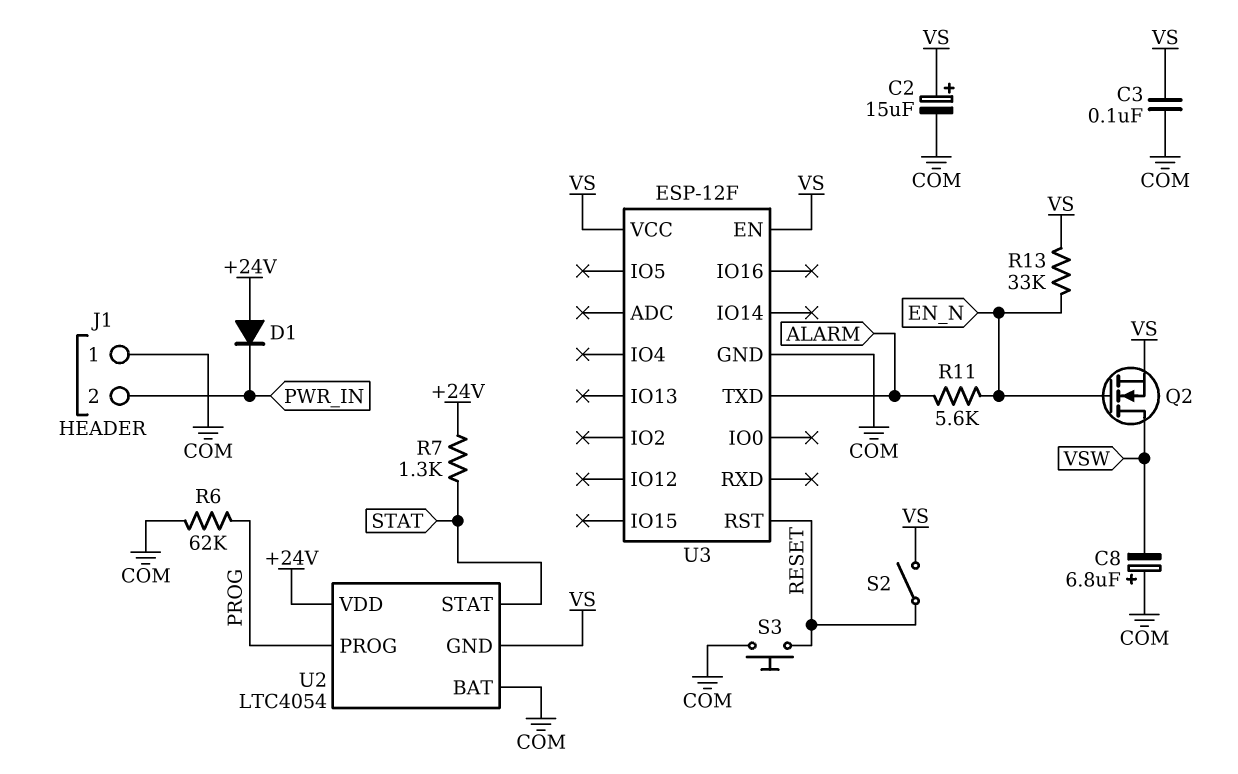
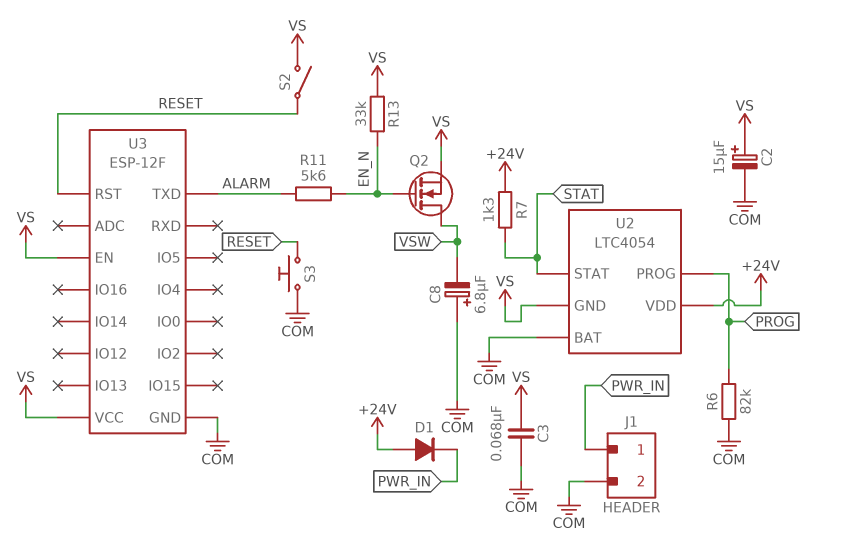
C3: 100nF (COM, VS) -> 68nF (COM, VS)
J1 pin 1: COM -> PWR_IN
J1 pin 2: PWR_IN -> COM
R6: 62k (COM, PROG) -> 82k (COM, PROG)

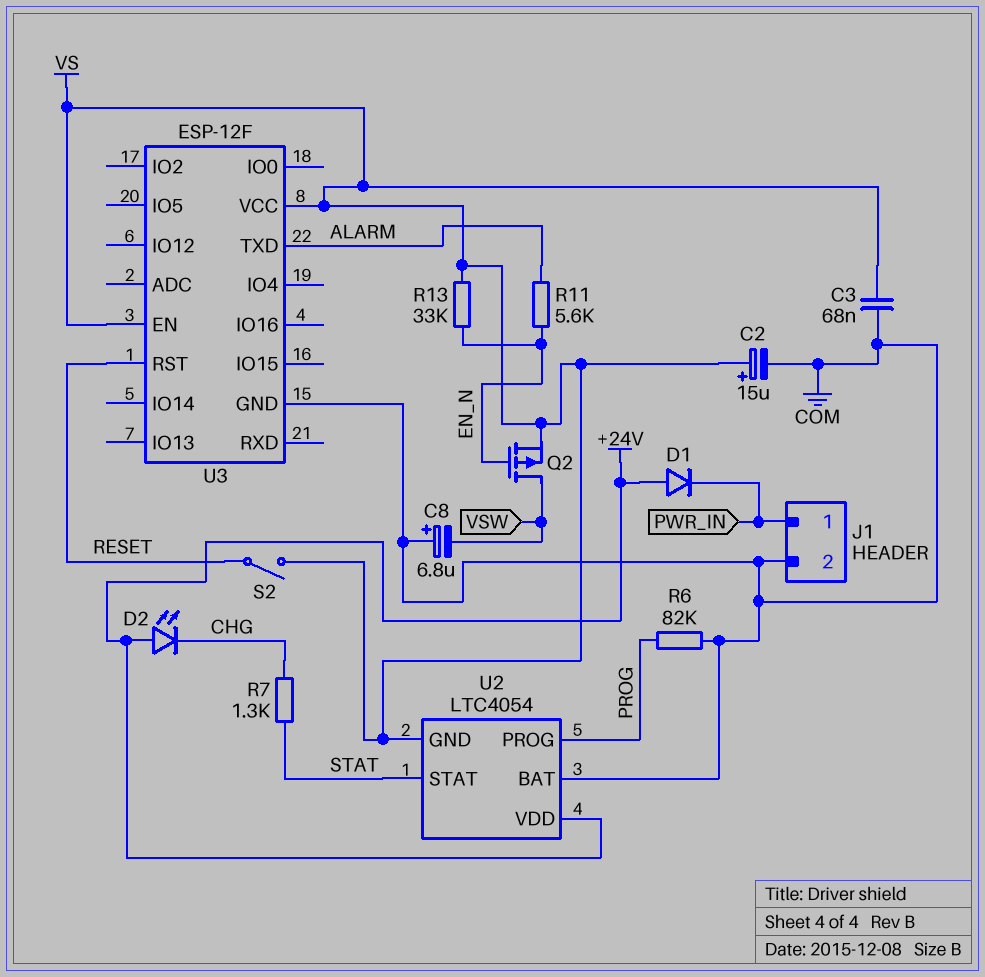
D2: none -> LED (A +24V, K CHG)
Q2: NMOS (G EN_N, D VSW, S VS) -> PMOS (G EN_N, D VSW, S VS)
R7: 1.3k (+24V, STAT) -> 1.3k (CHG, STAT)
S3: button (COM, RESET) -> none

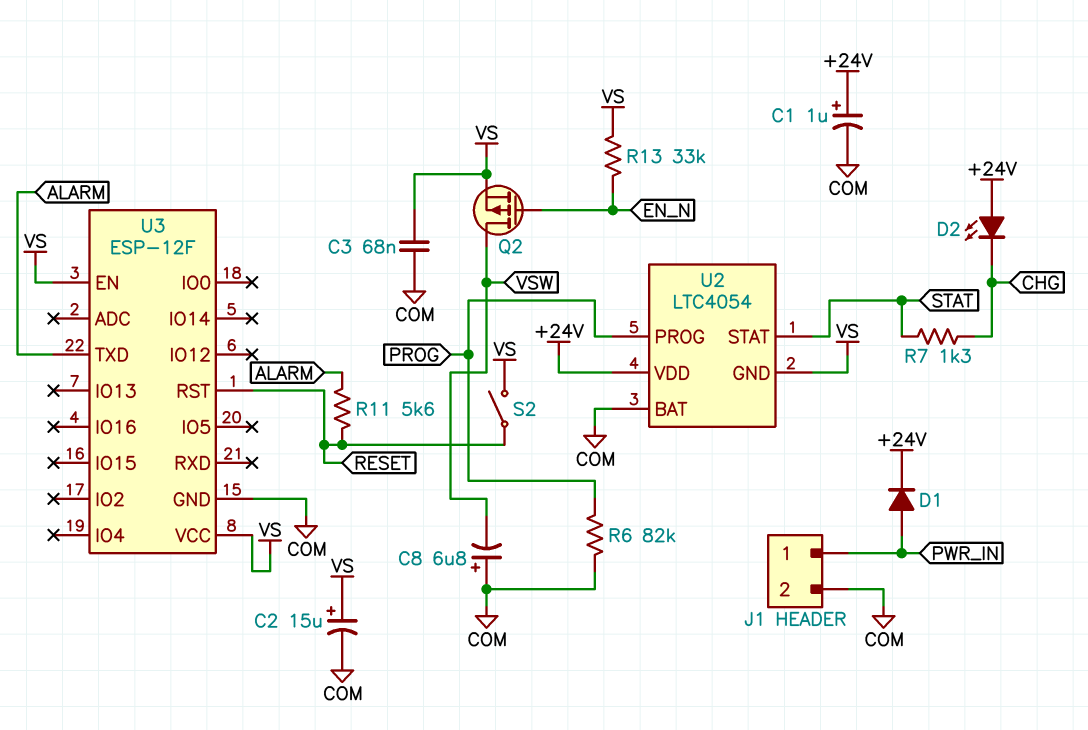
C1: none -> 1uF (plus +24V, minus COM)
D1: diode (A +24V, K PWR_IN) -> diode (A PWR_IN, K +24V)
R11: 5.6k (ALARM, EN_N) -> 5.6k (ALARM, RESET)

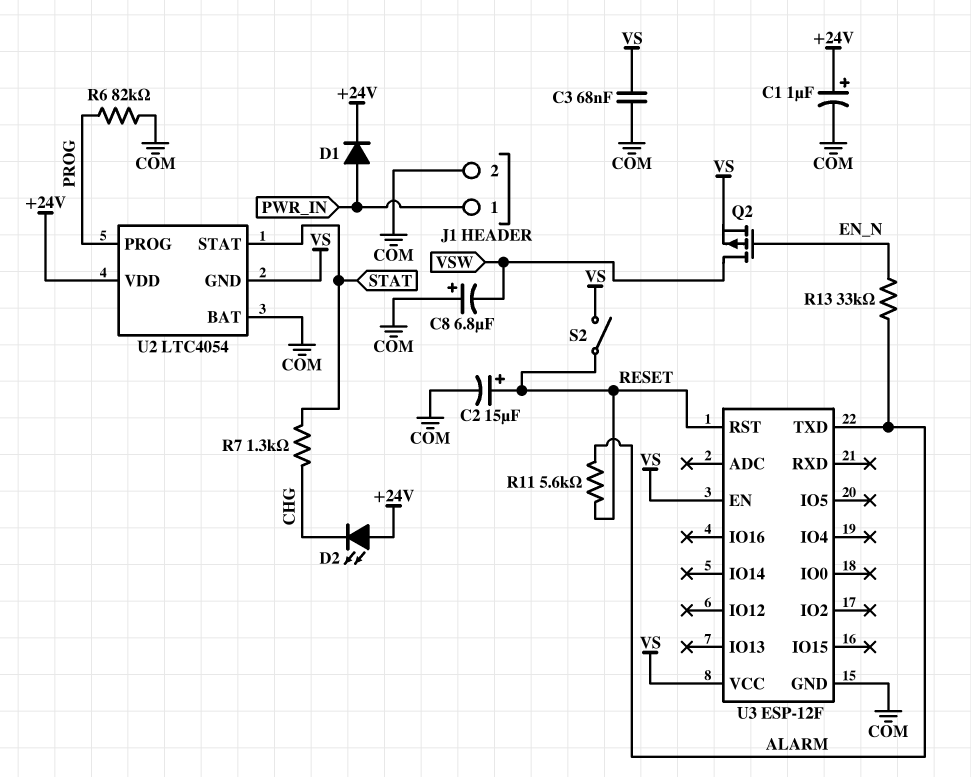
C2: 15uF (plus VS, minus COM) -> 15uF (plus RESET, minus COM)
R13: 33k (EN_N, VS) -> 33k (ALARM, EN_N)

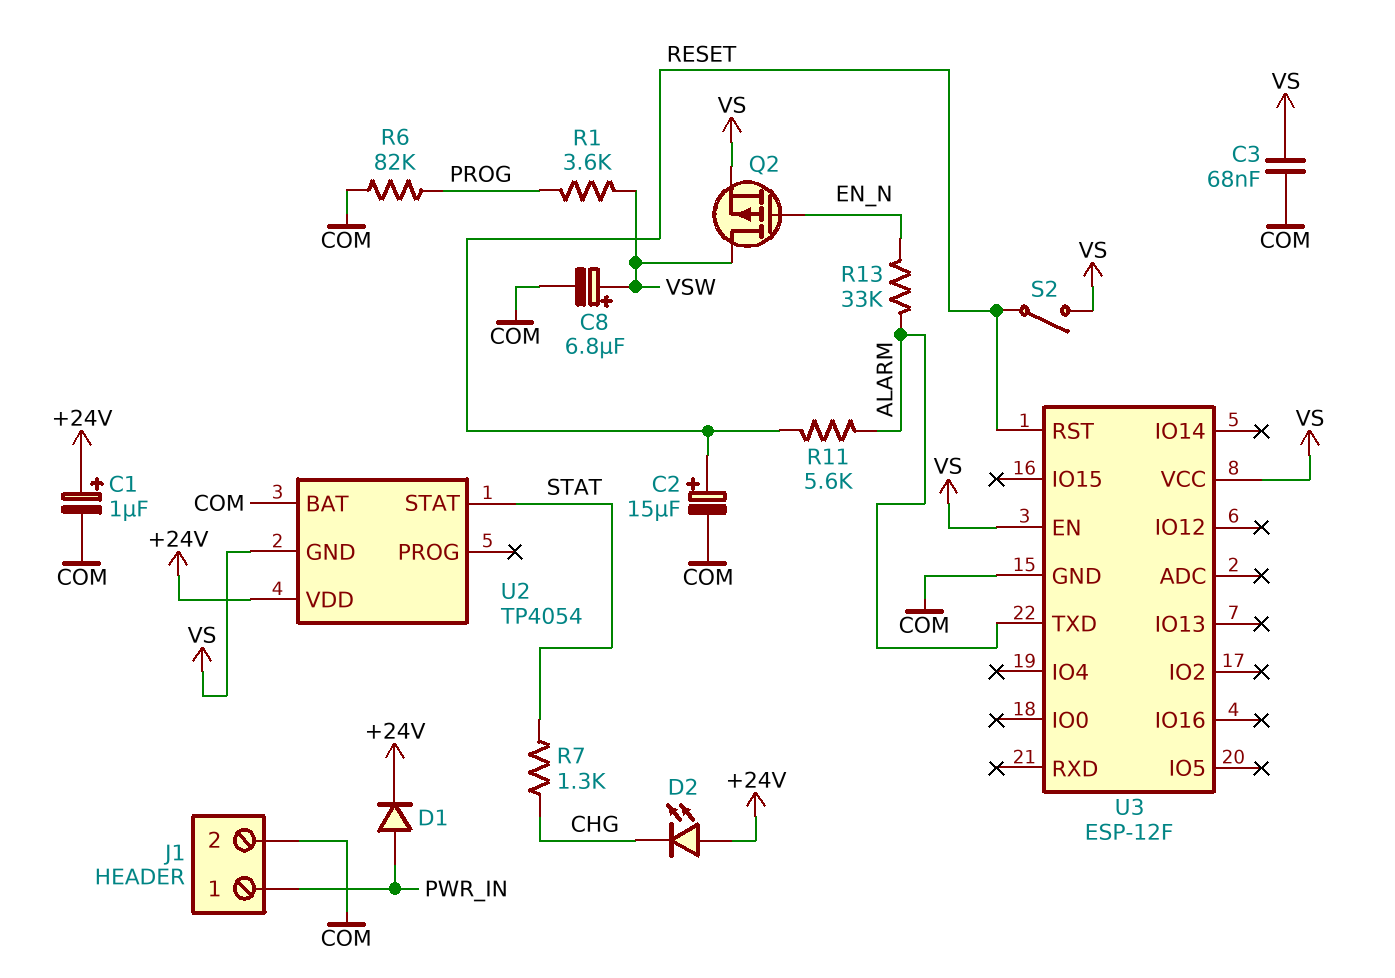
C8: 6.8uF (plus COM, minus VSW) -> 6.8uF (plus VSW, minus COM)
R1: none -> 3.6k (PROG, VSW)
U2: LTC4054 -> TP4054
U2 pin PROG: PROG -> none

